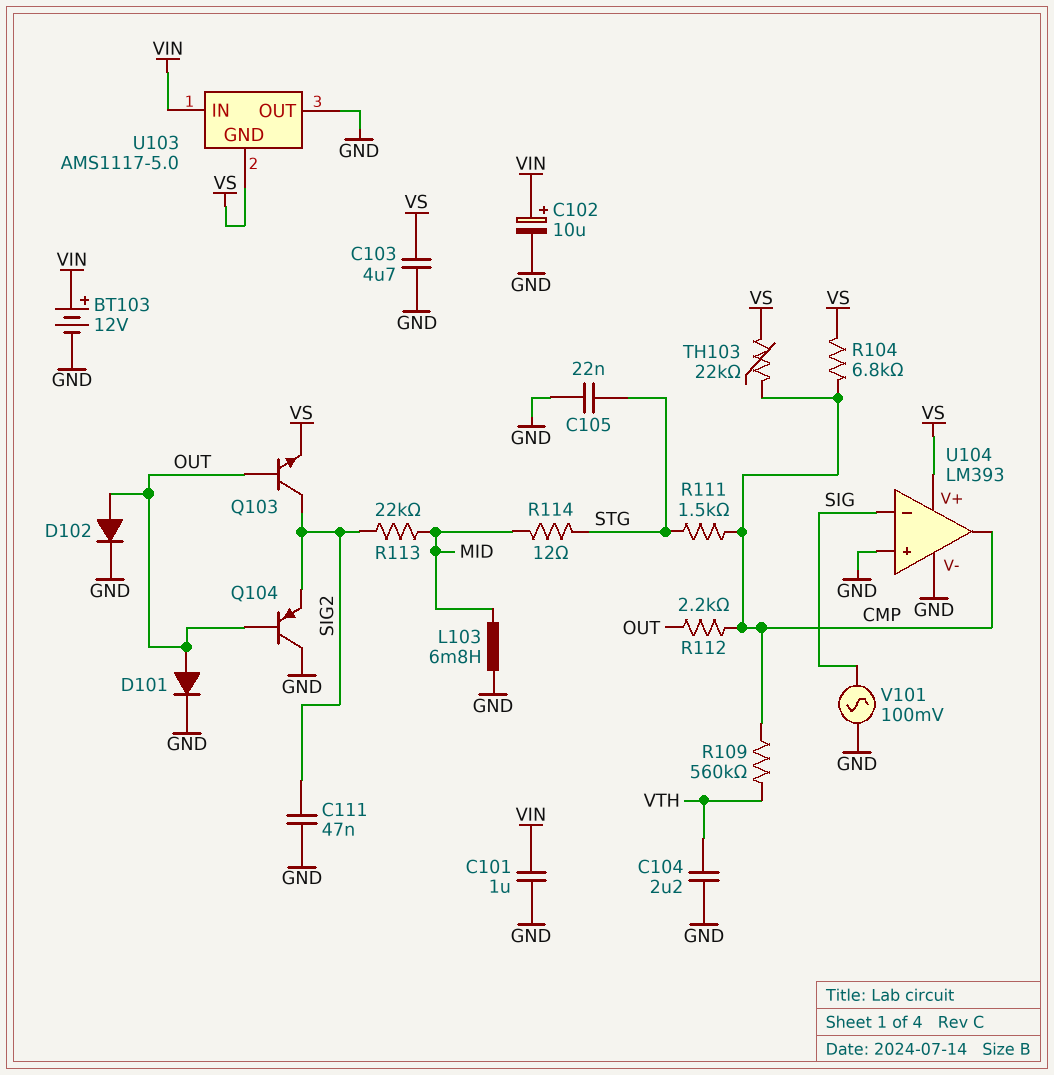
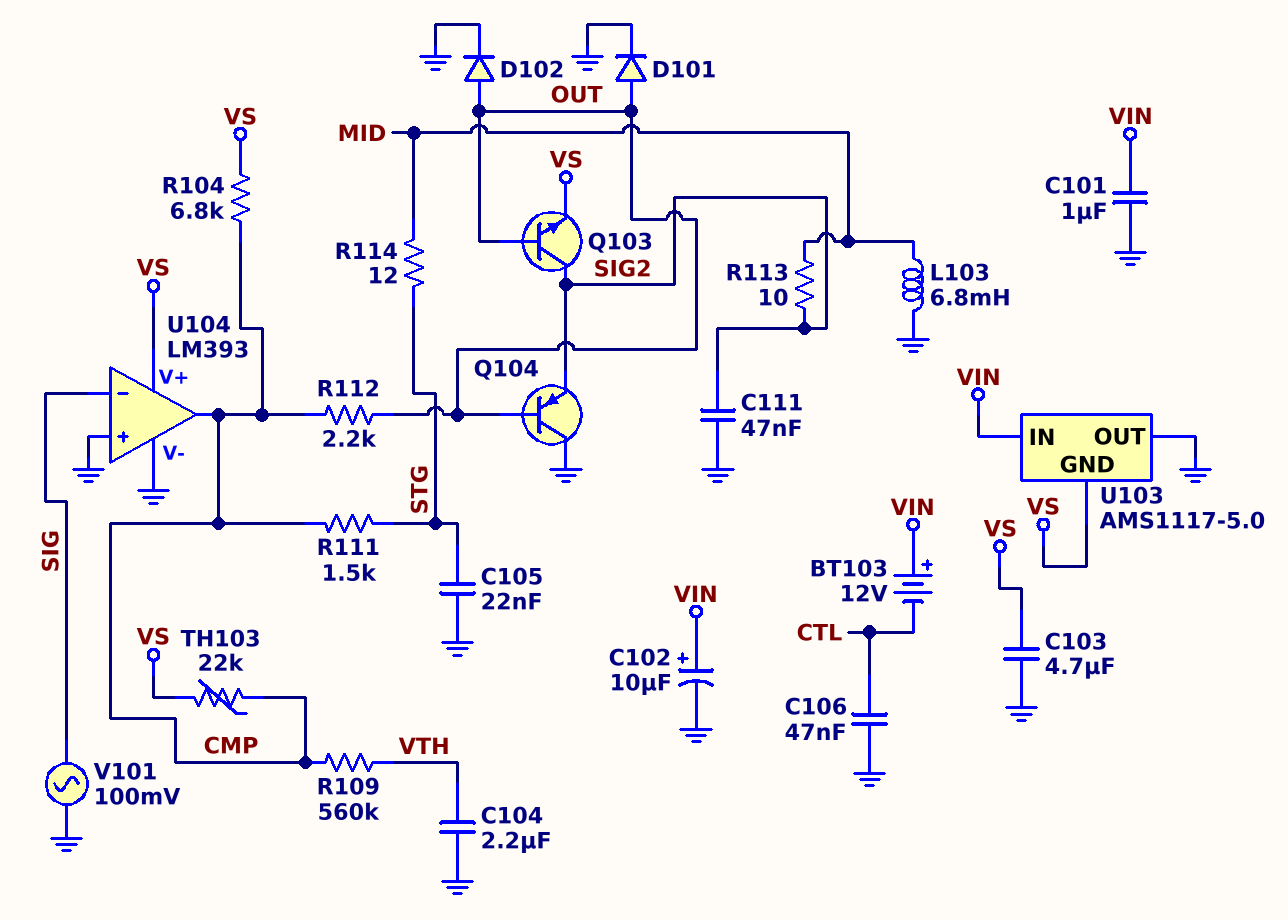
BT103: 12V (plus VIN, minus GND) -> 12V (plus VIN, minus CTL)
C106: none -> 47nF (CTL, GND)
R113: 22k (MID, SIG2) -> 10 (MID, SIG2)

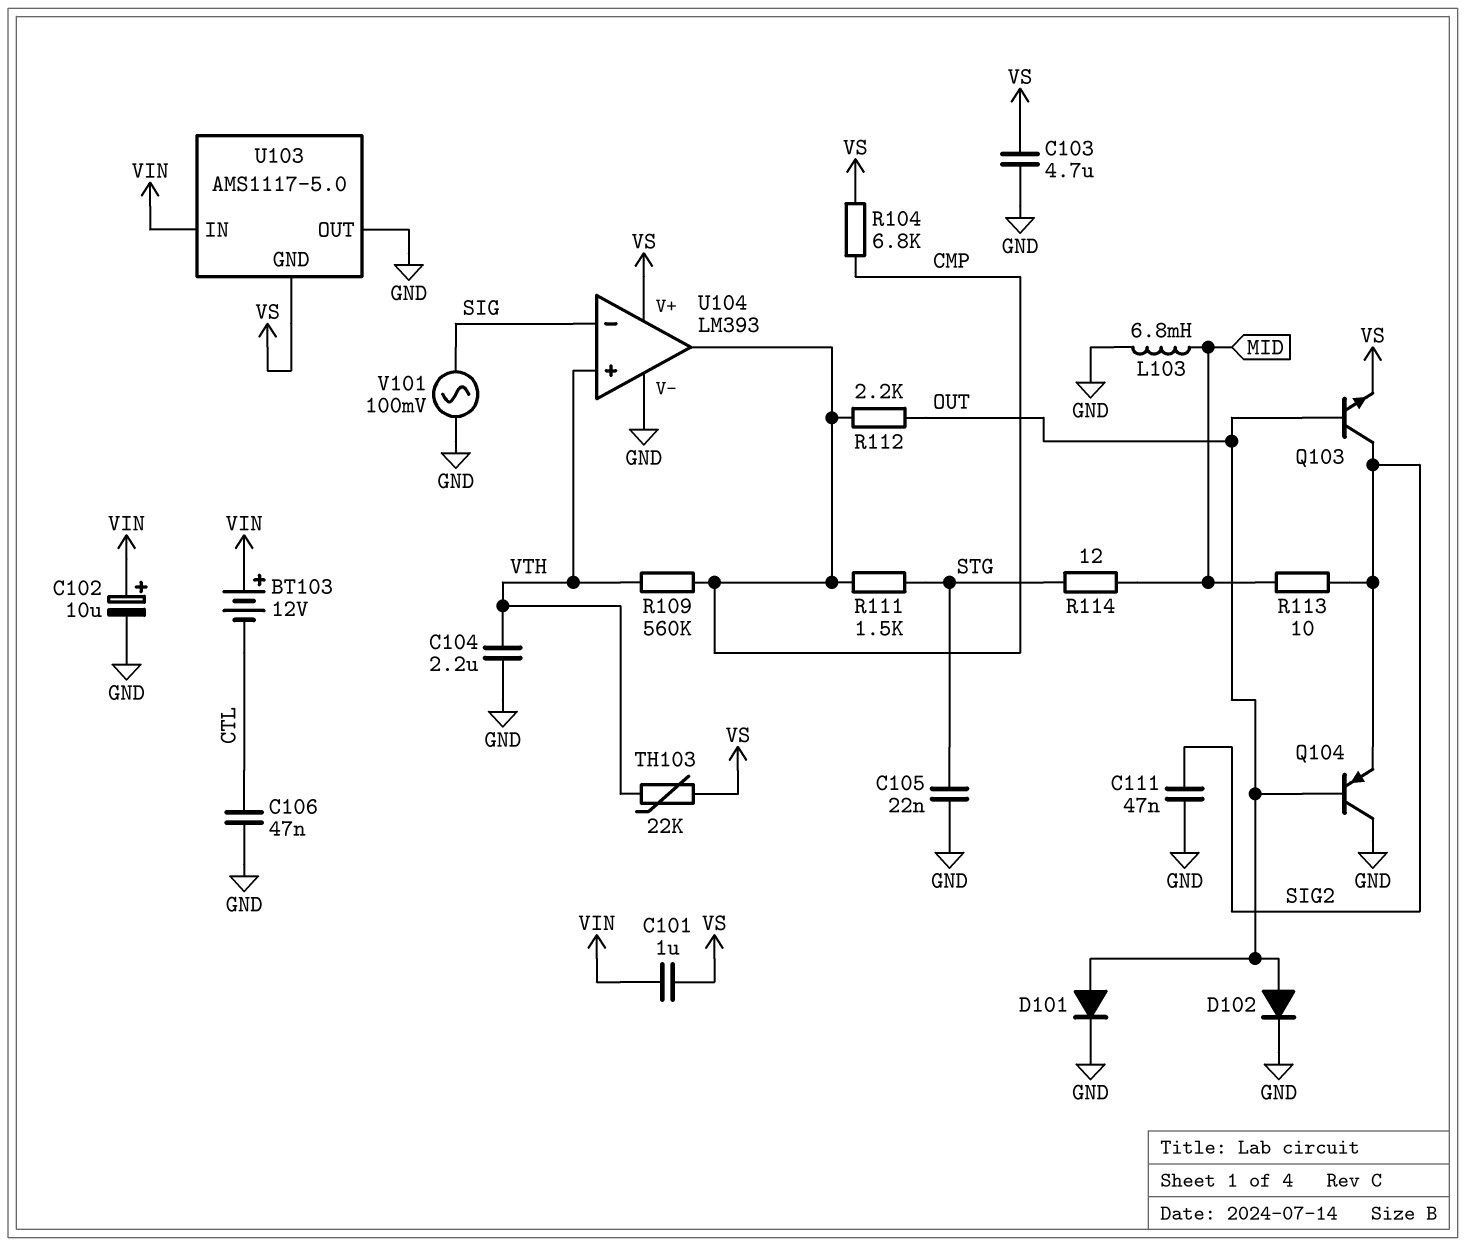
C101: 1uF (GND, VIN) -> 1uF (VIN, VS)
TH103: 22k (CMP, VS) -> 22k (VS, VTH)
U104 pin in+: GND -> VTH

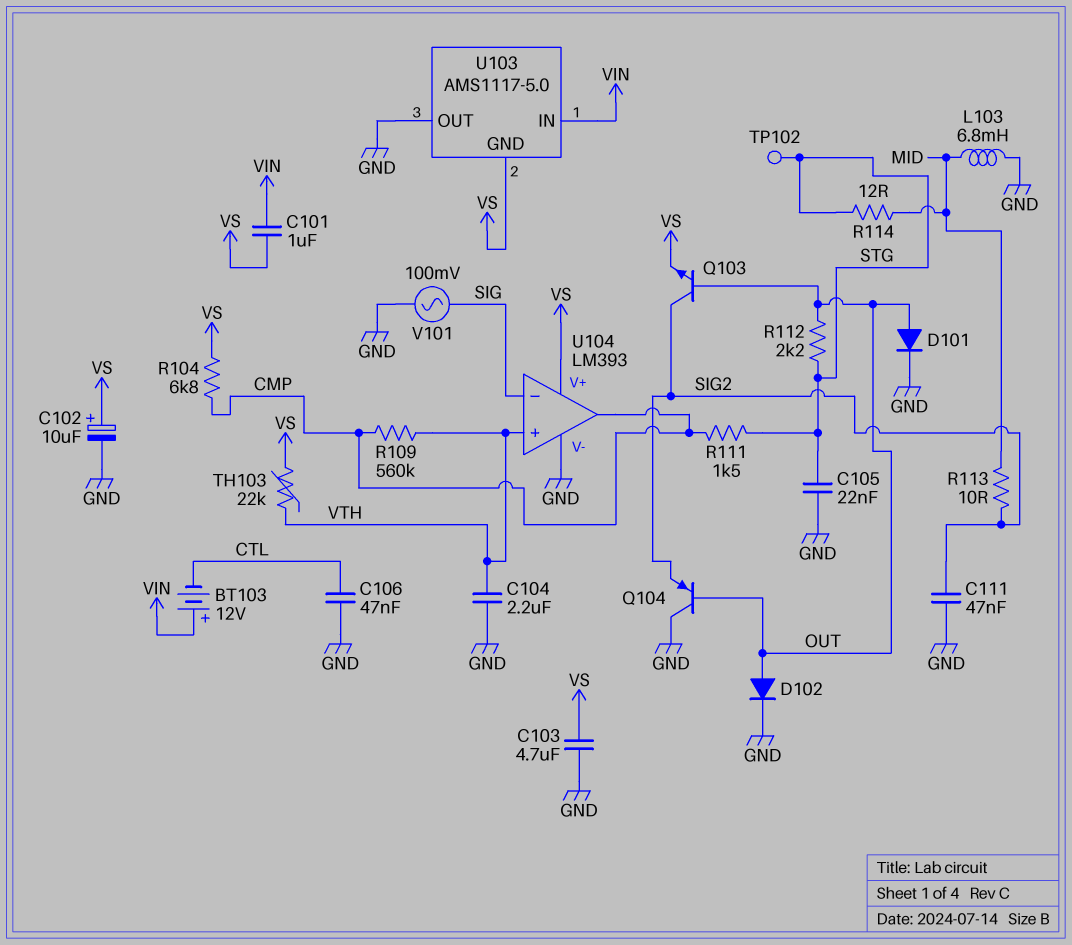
C102: 10uF (plus VIN, minus GND) -> 10uF (plus VS, minus GND)
R112: 2.2k (CMP, OUT) -> 2.2k (OUT, STG)
TP102: none -> test point (STG)

